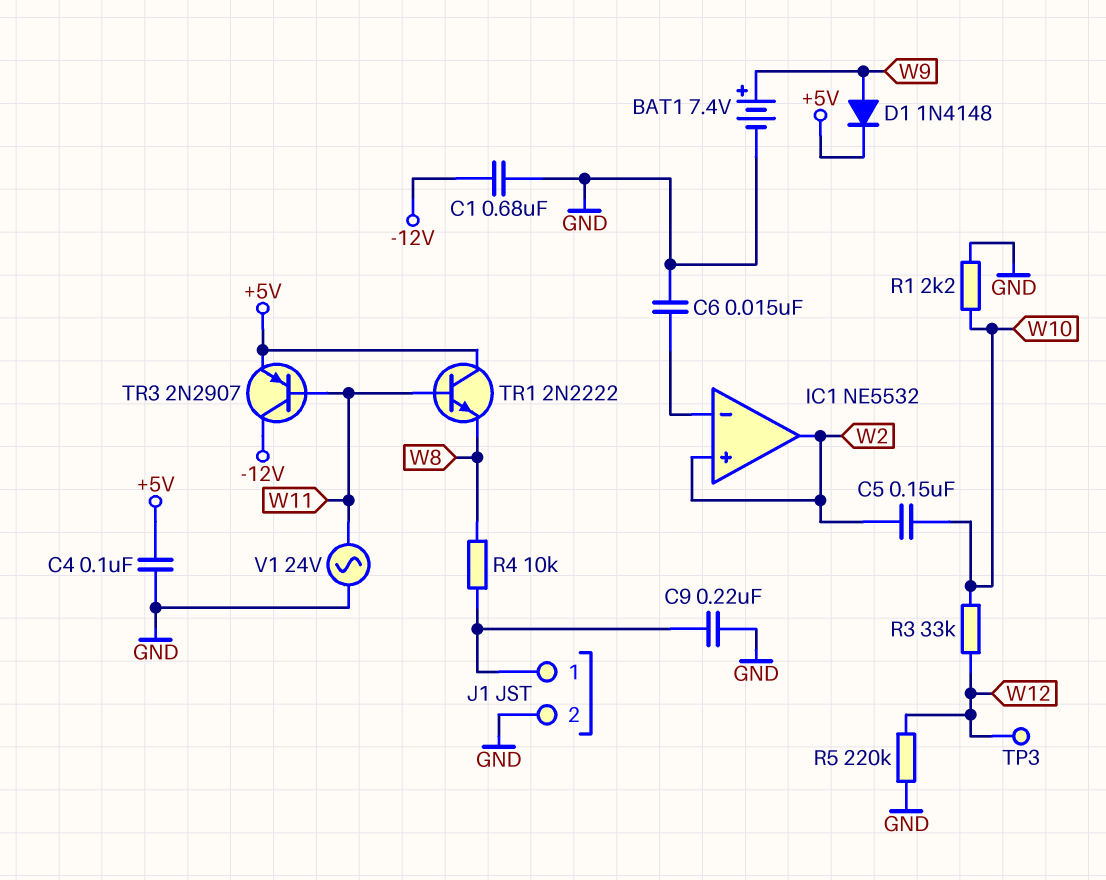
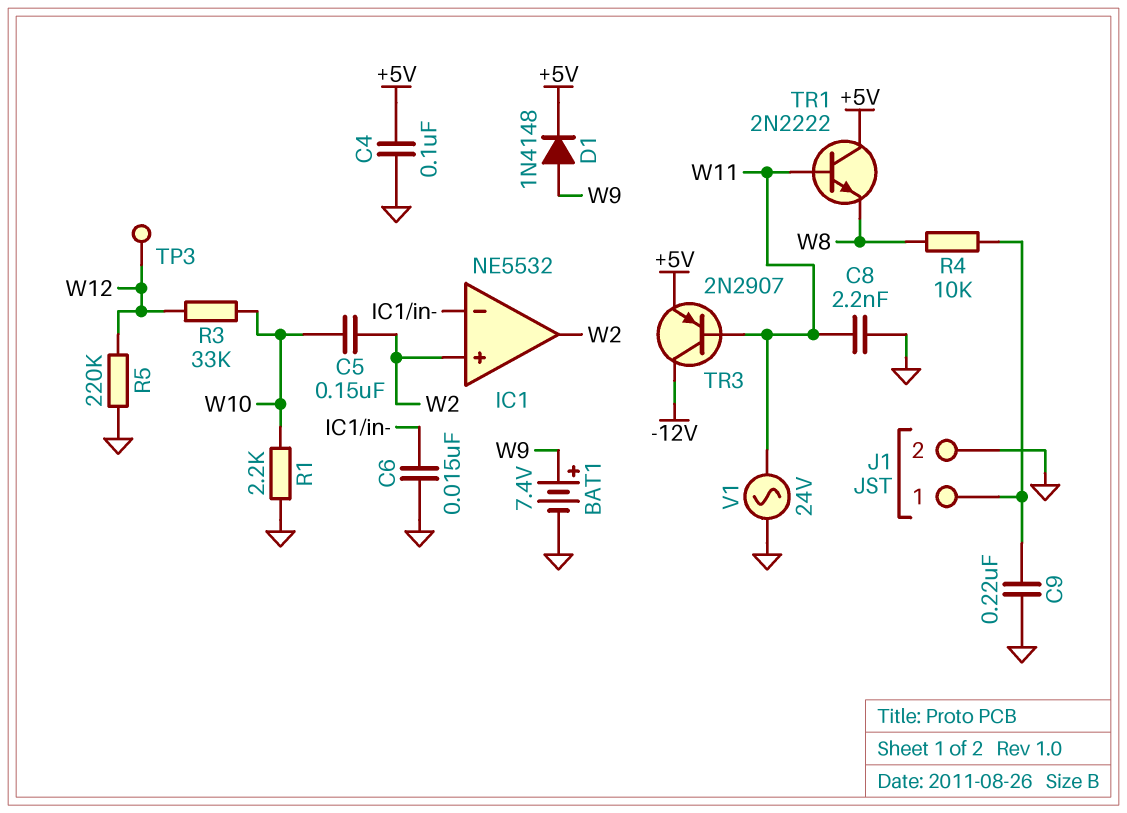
C1: 680nF (-12V, GND) -> none
C8: none -> 2.2nF (GND, W11)

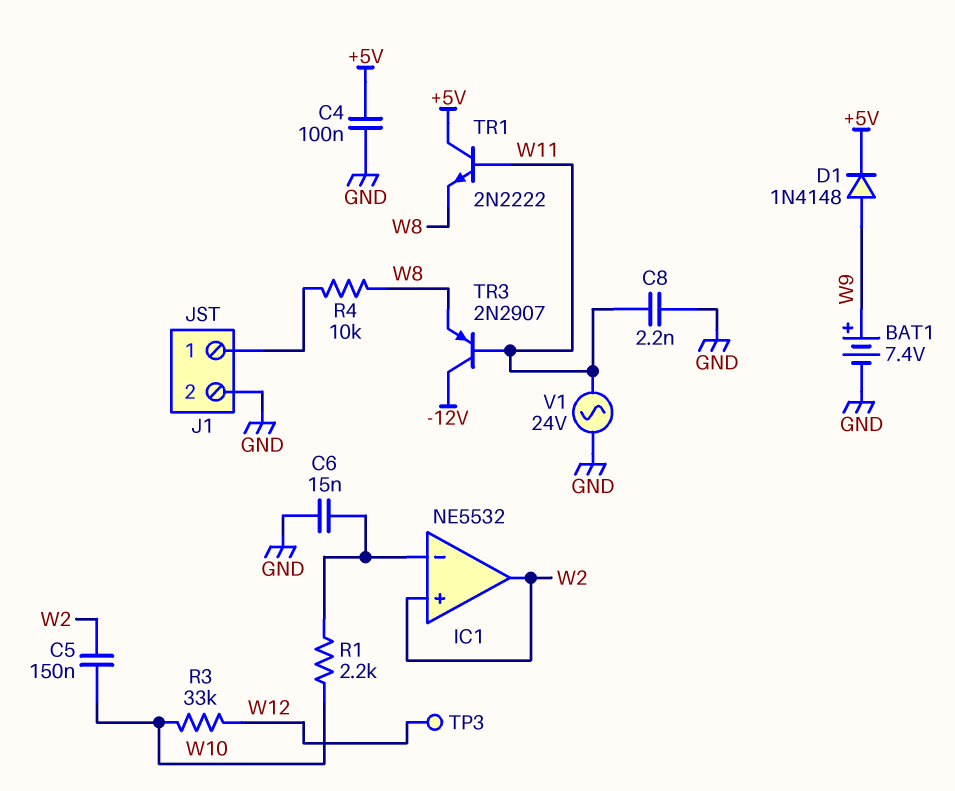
C9: 220nF (GND, J1/1) -> none
R1: 2.2k (GND, W10) -> 2.2k (IC1/in-, W10)
R5: 220k (GND, W12) -> none
TR3: PNP 2N2907 (B W11, C -12V, E +5V) -> PNP 2N2907 (B W11, C -12V, E W8)

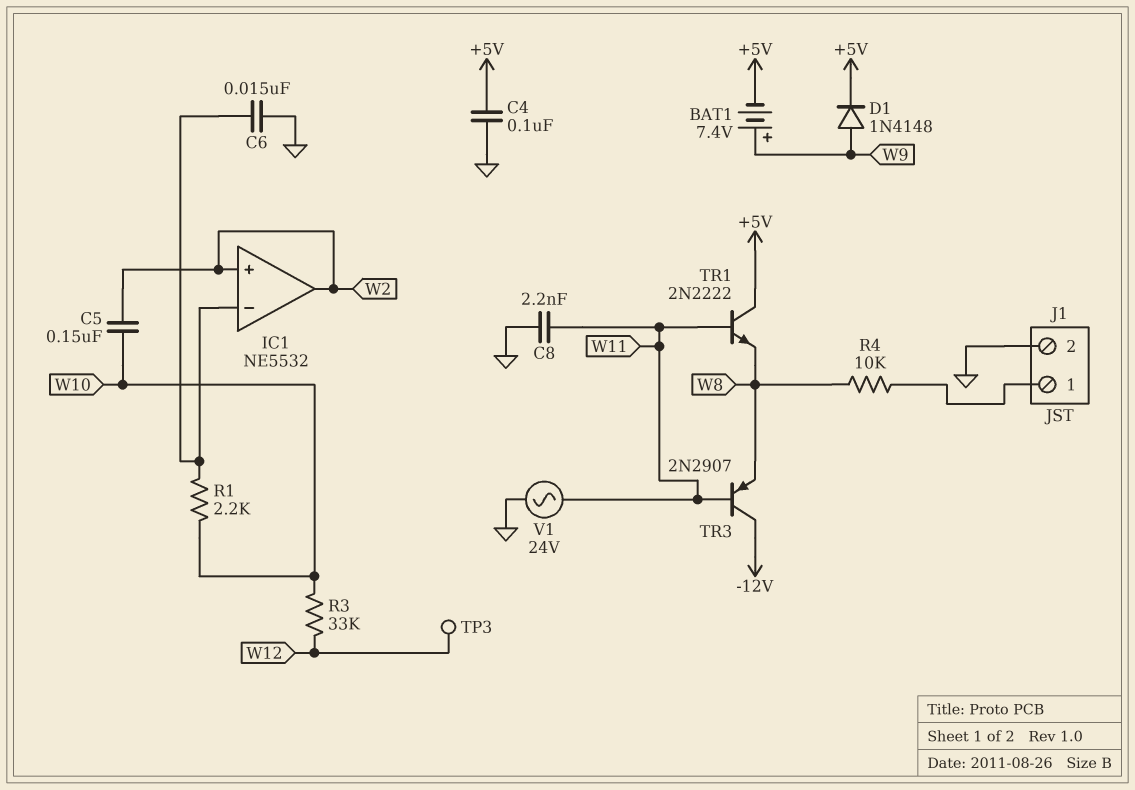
BAT1: 7.4V (plus W9, minus GND) -> 7.4V (plus W9, minus +5V)

